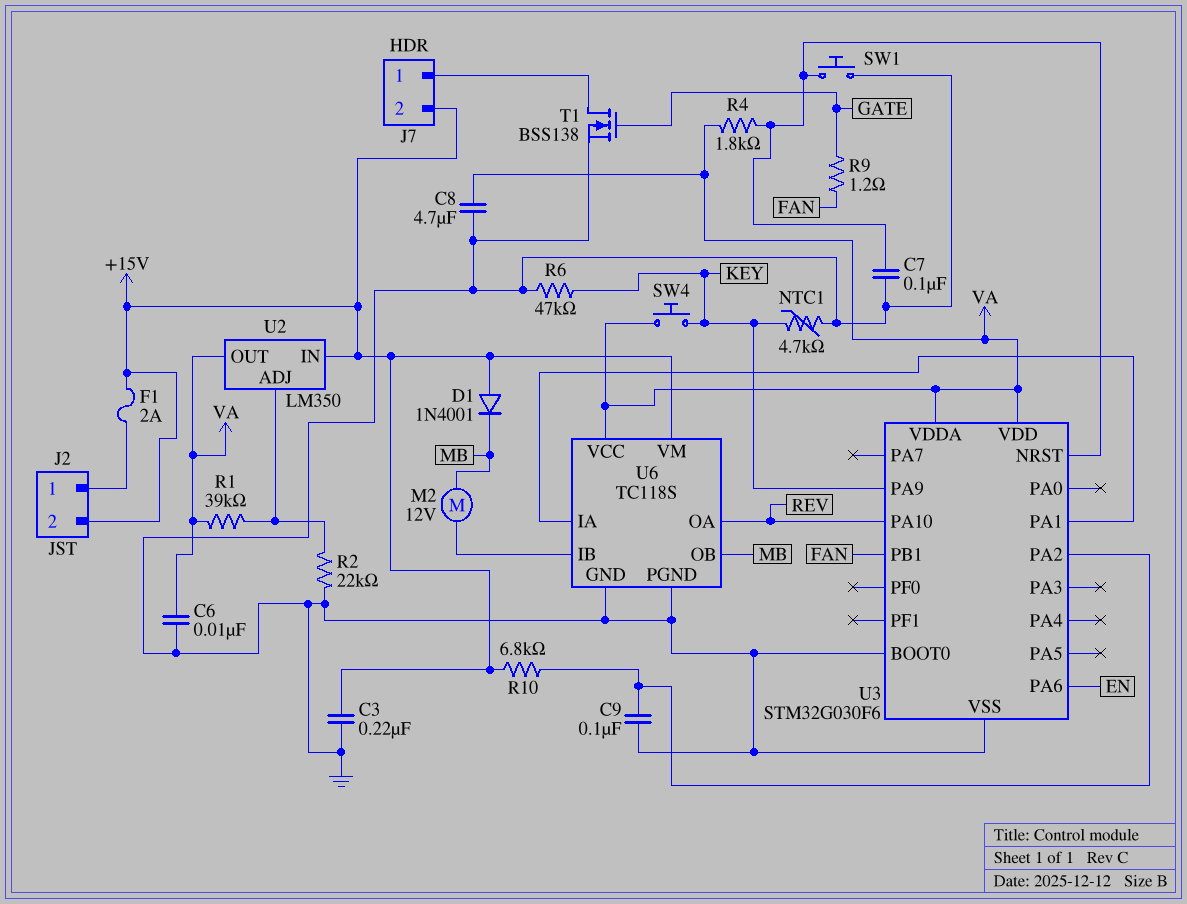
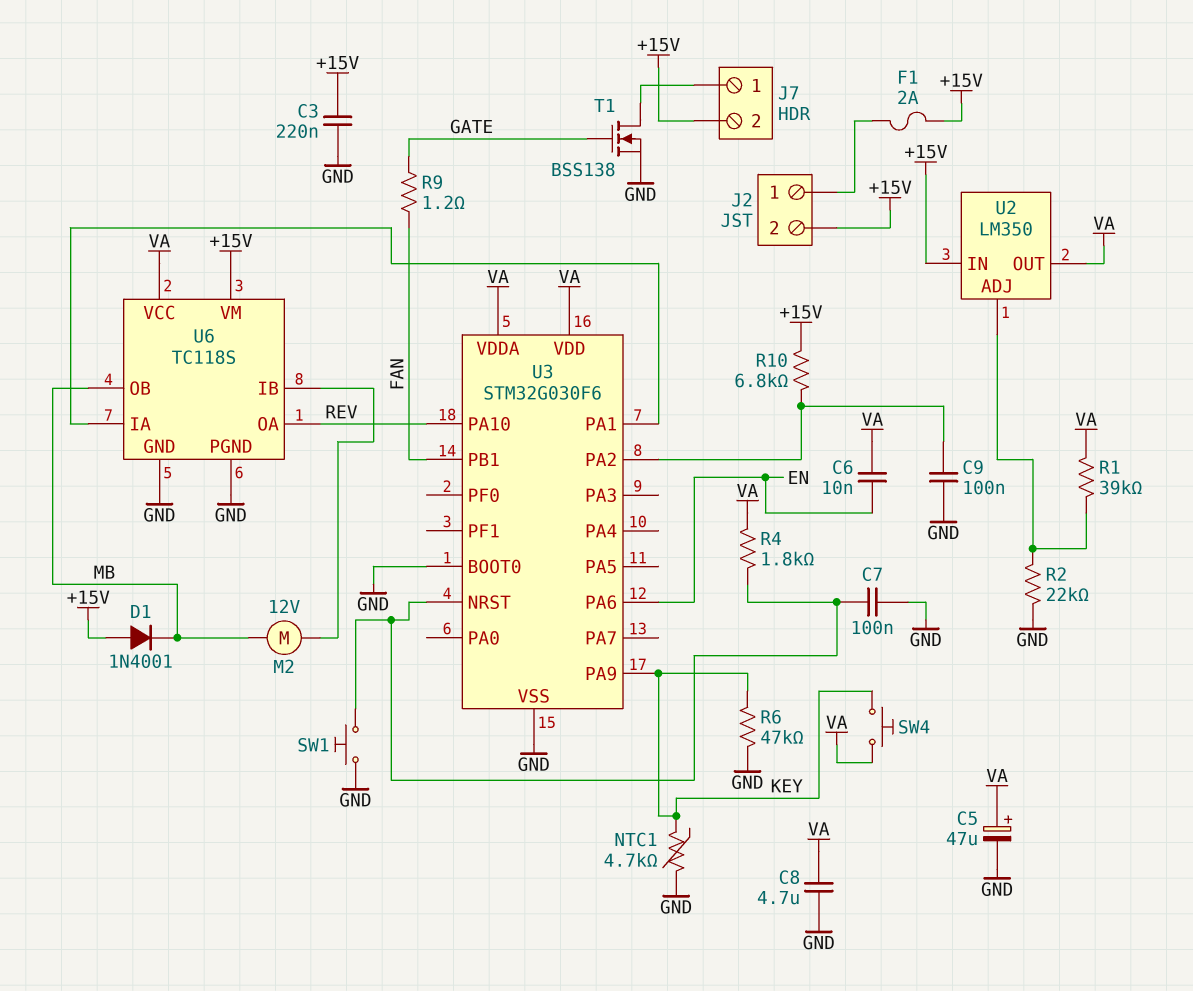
C5: none -> 47uF (plus VA, minus GND)
C6: 10nF (GND, VA) -> 10nF (EN, VA)

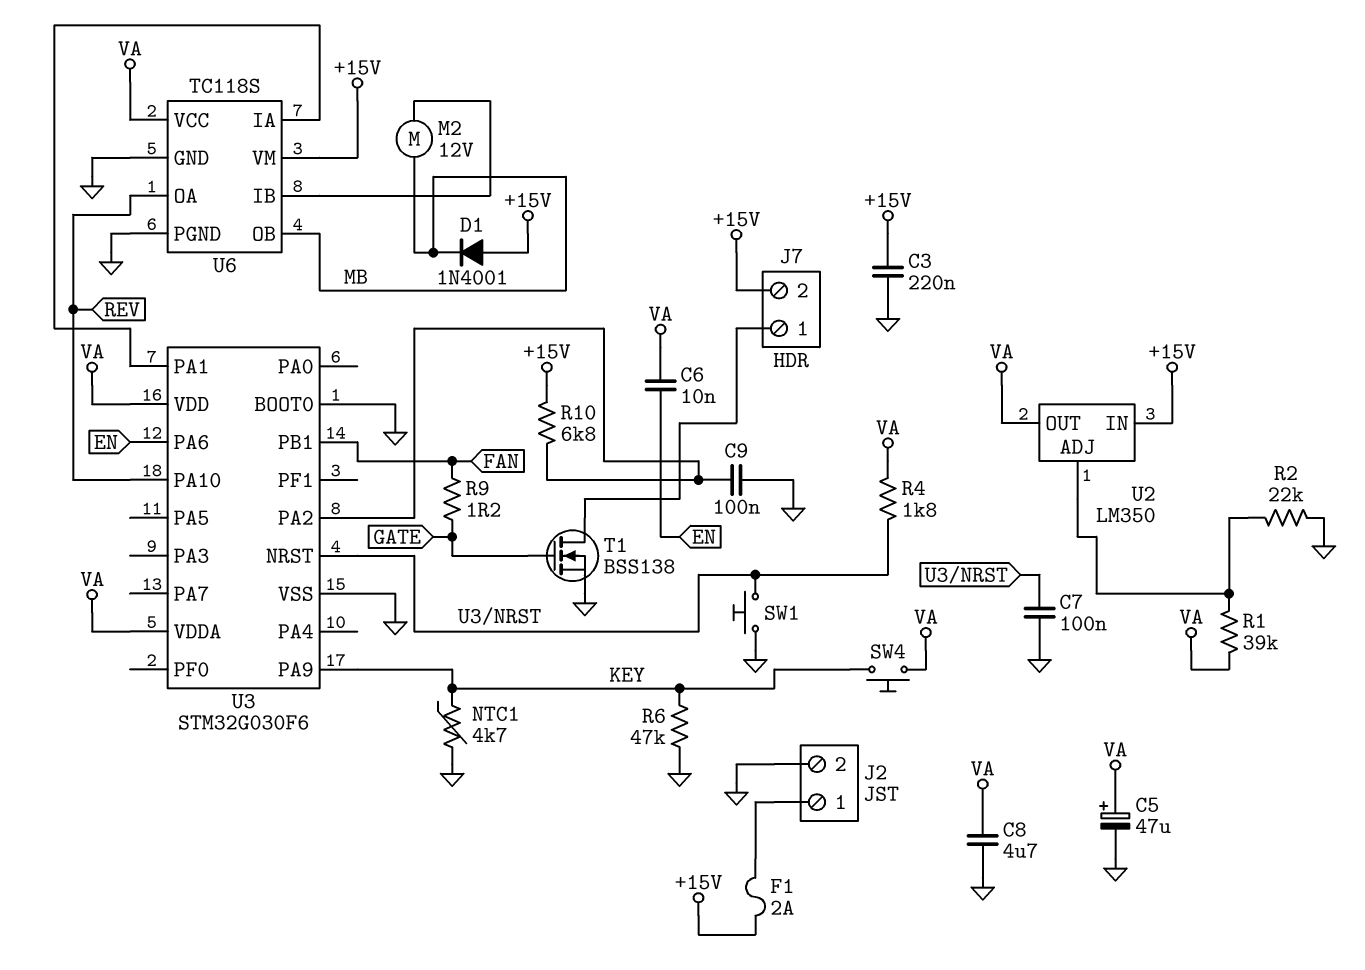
J2 pin 2: +15V -> GND

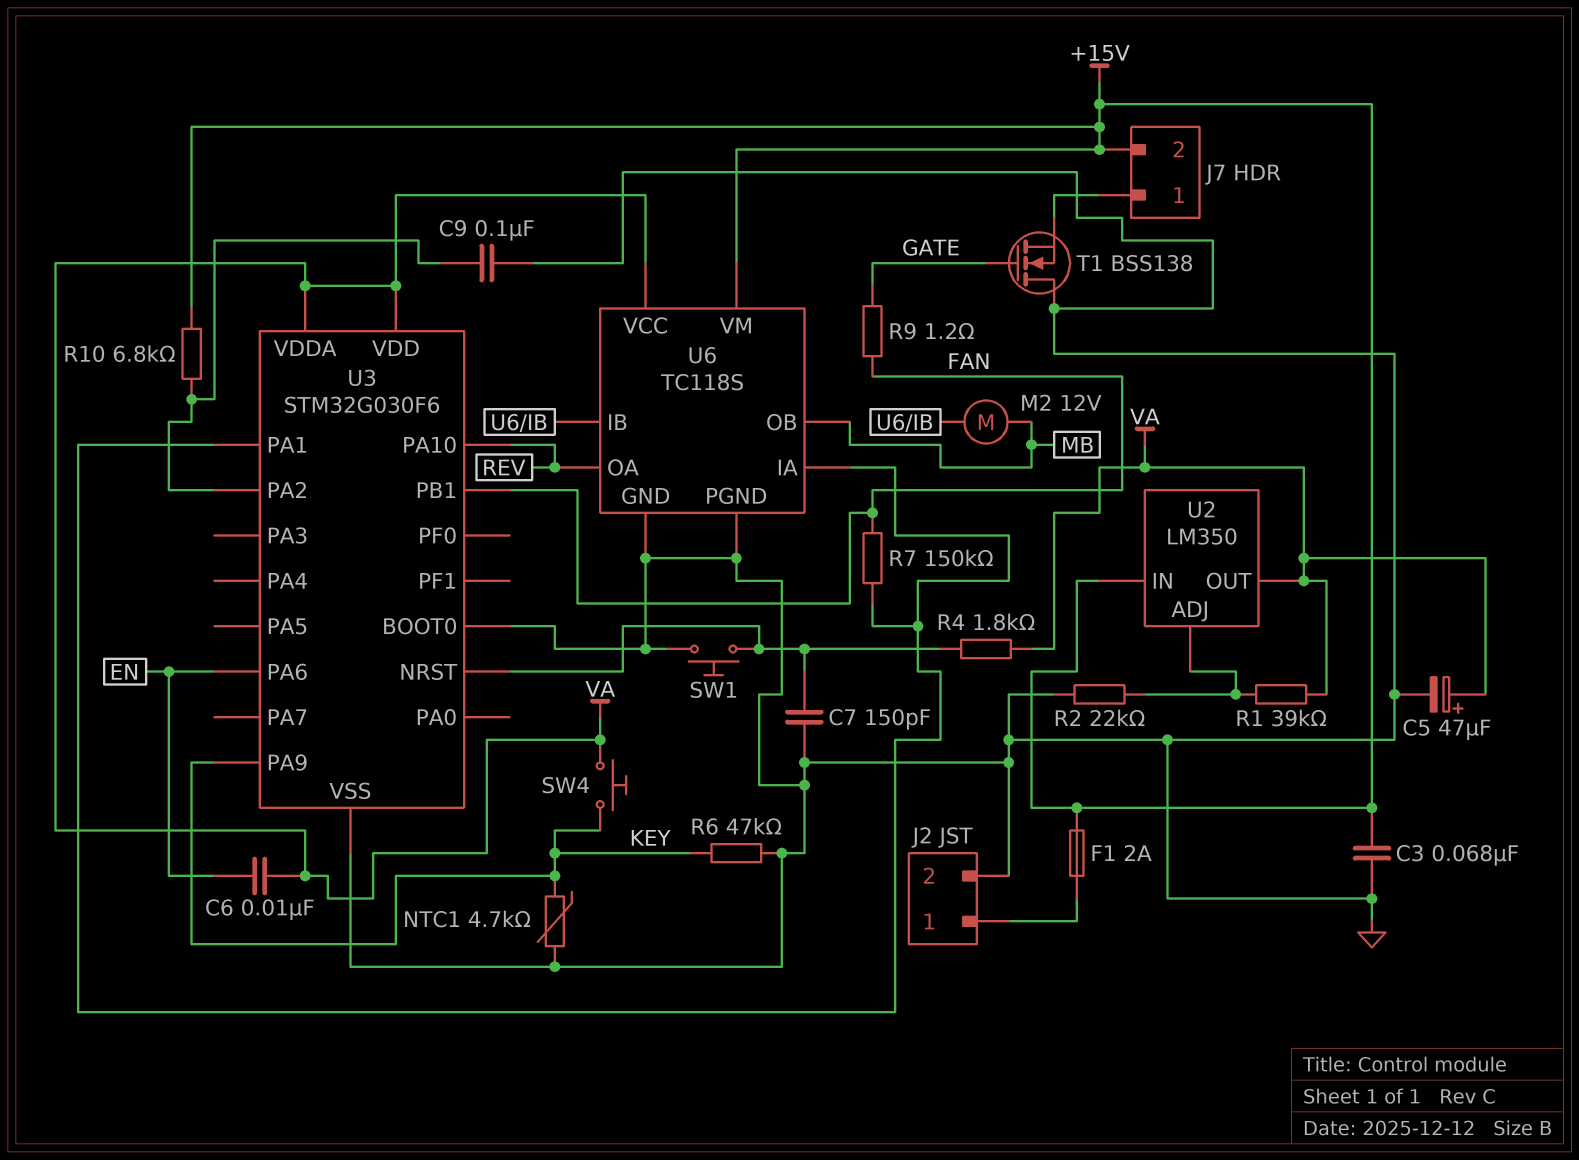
C3: 220nF (+15V, GND) -> 68nF (+15V, GND)
C7: 100nF (GND, U3/NRST) -> 150pF (GND, U3/NRST)
C8: 4.7uF (GND, VA) -> none
D1: diode 1N4001 (A +15V, K MB) -> none
R7: none -> 150k (FAN, U3/PA1)
T1: NMOS BSS138 (G GATE, D J7/1, S GND) -> NMOS BSS138 (G GATE, D GND, S J7/1)

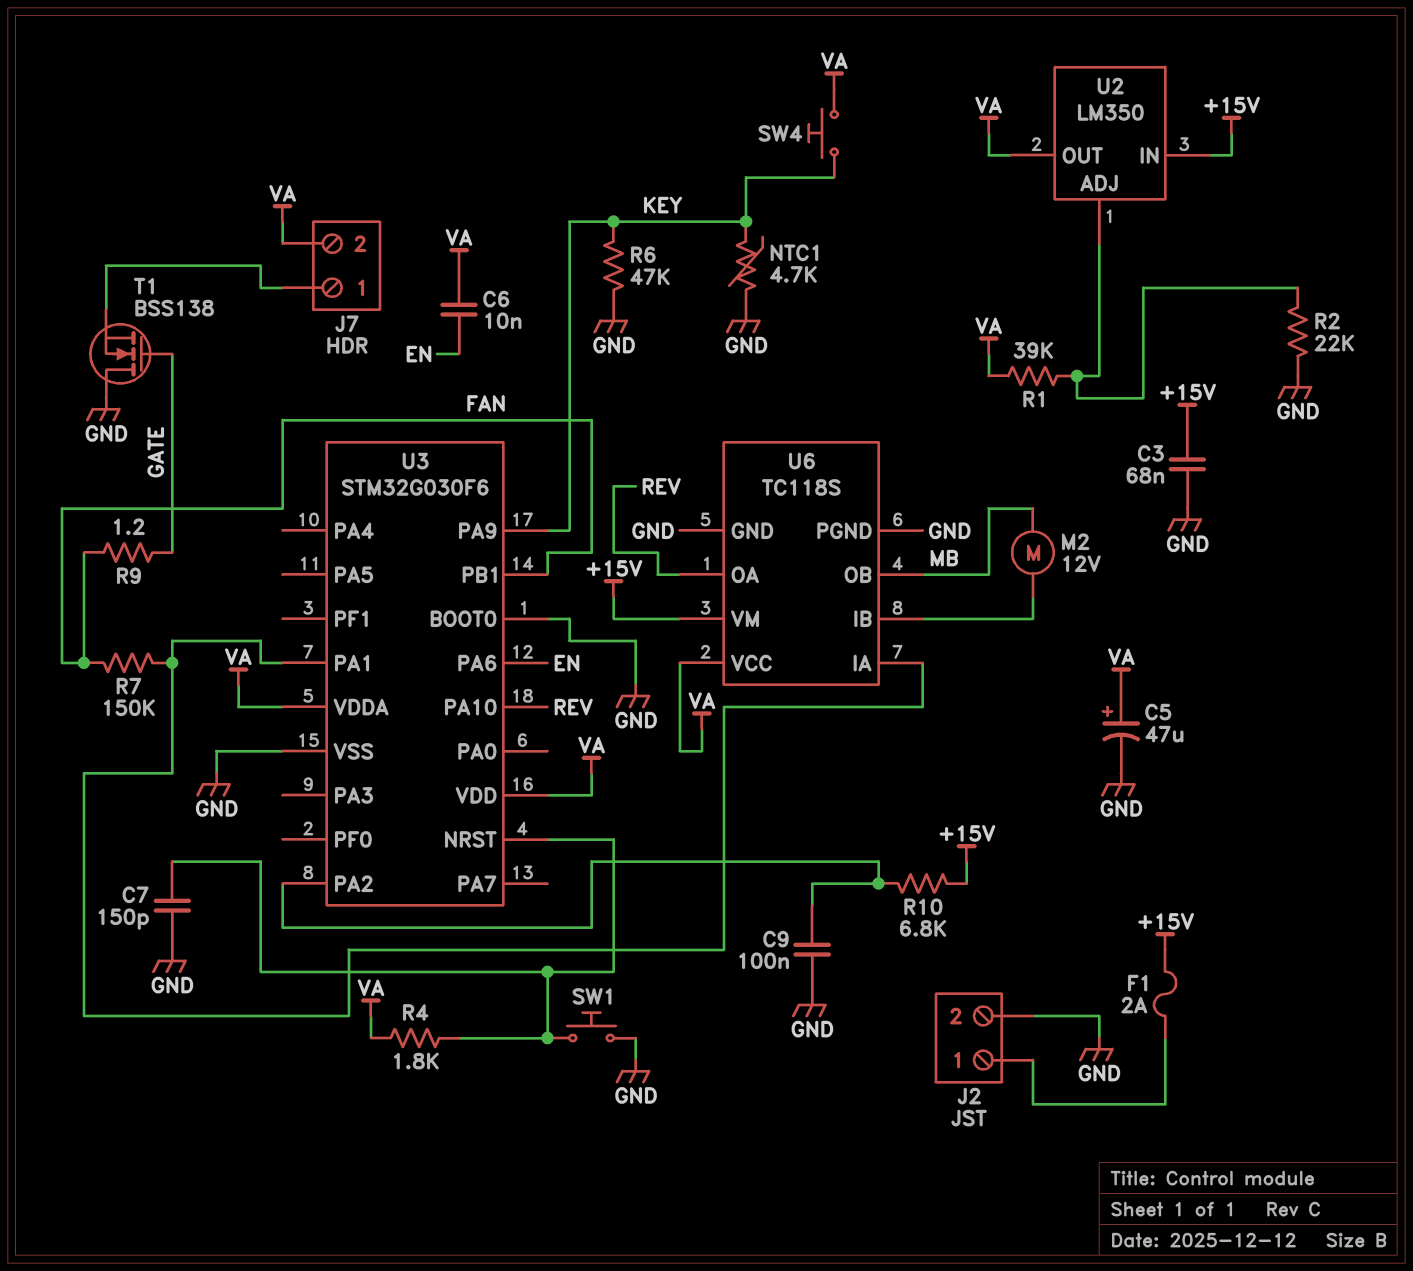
J7 pin 2: +15V -> VA

